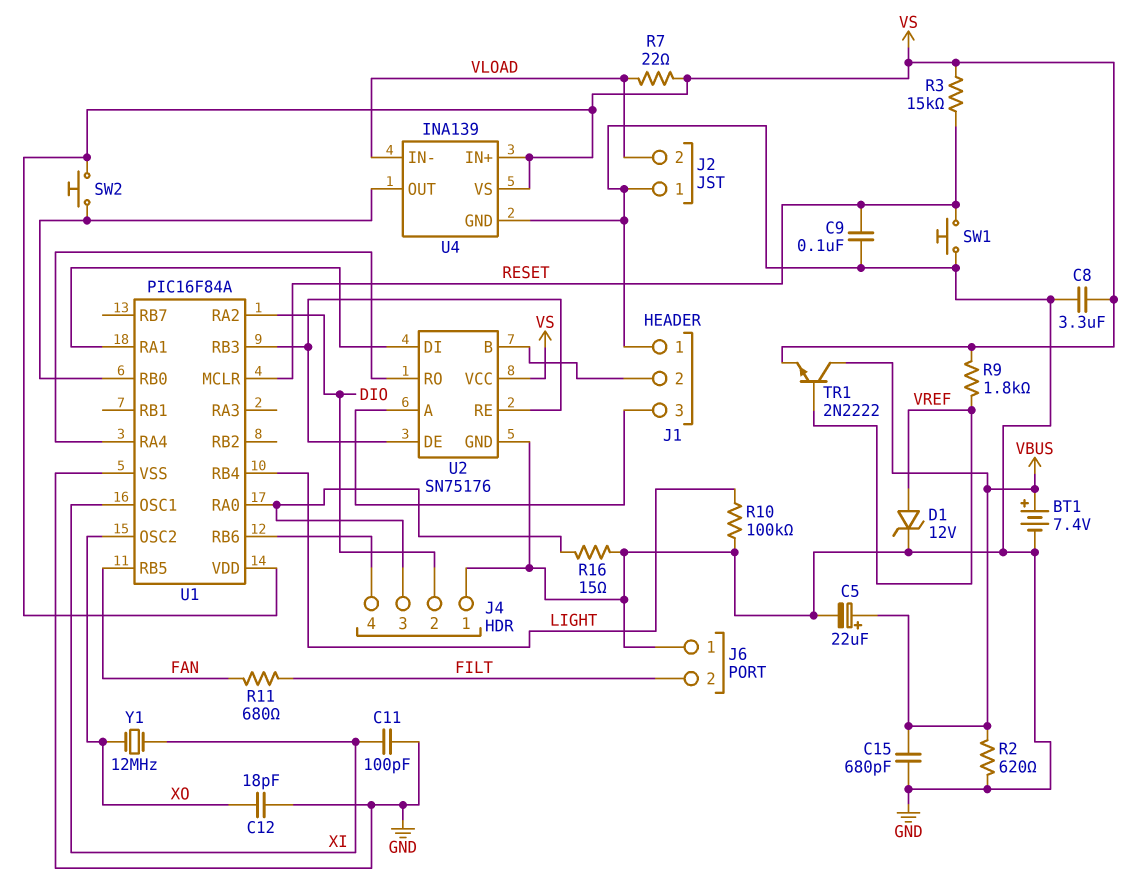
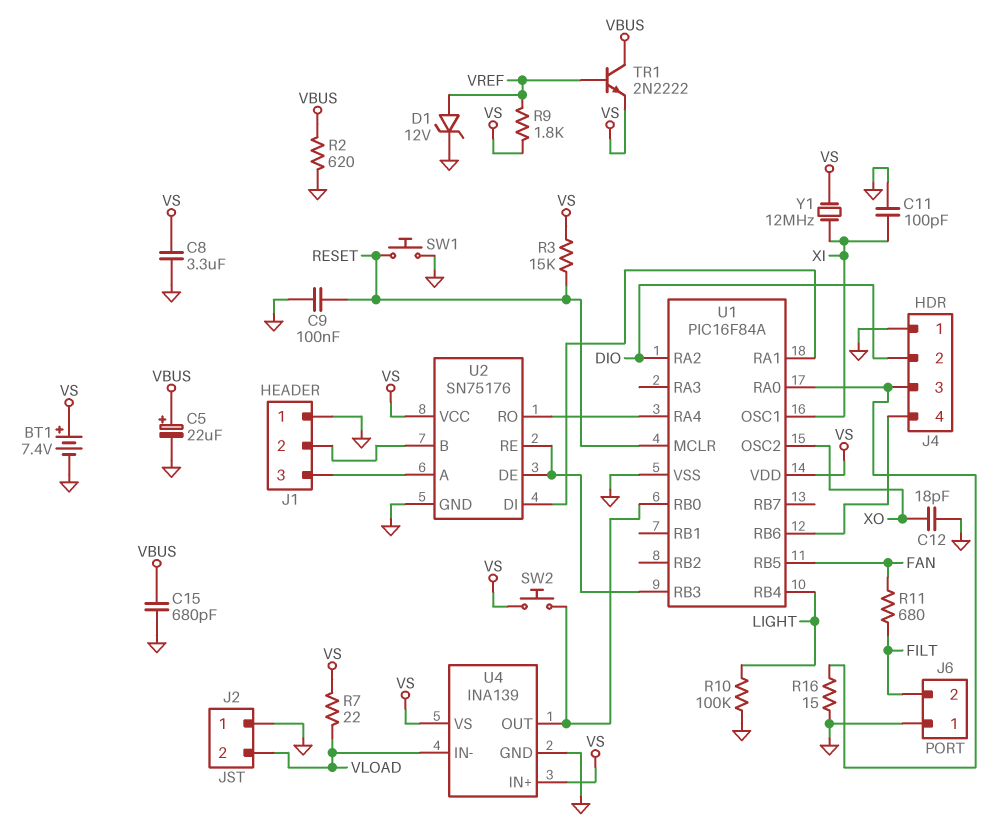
BT1: 7.4V (plus VBUS, minus GND) -> 7.4V (plus VS, minus GND)
Y1: 12MHz (XI, XO) -> 12MHz (VS, XI)

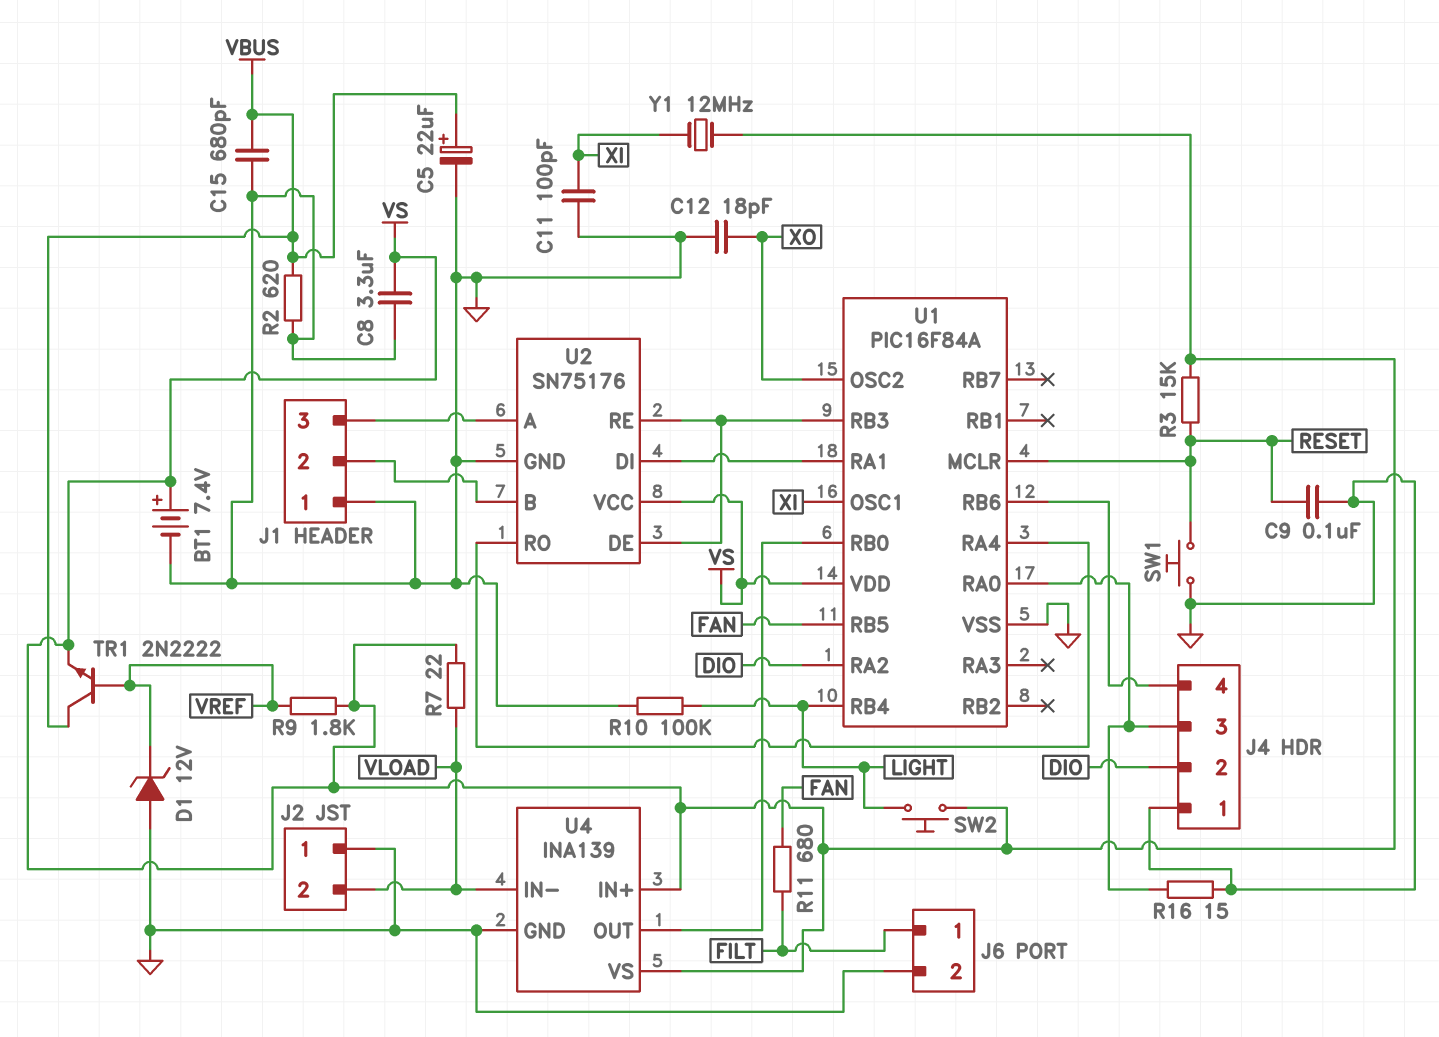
D1: zener 12V (A VREF, K GND) -> zener 12V (A GND, K VREF)
J6 pin 1: GND -> FILT
J6 pin 2: FILT -> GND
SW2: button (U1/RB0, VS) -> button (LIGHT, VS)

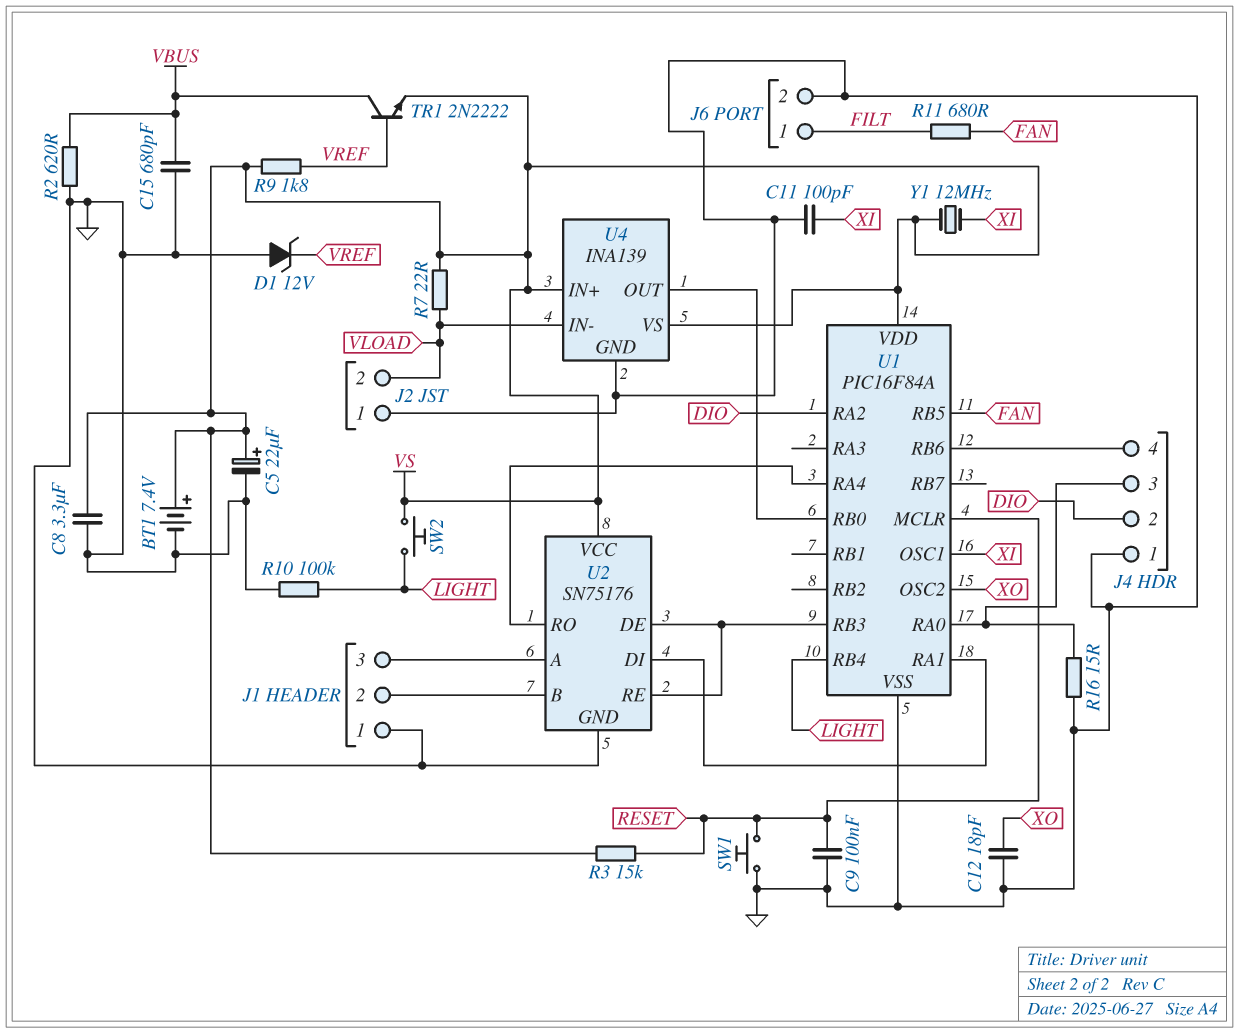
C5: 22uF (plus VBUS, minus GND) -> 22uF (plus VS, minus GND)

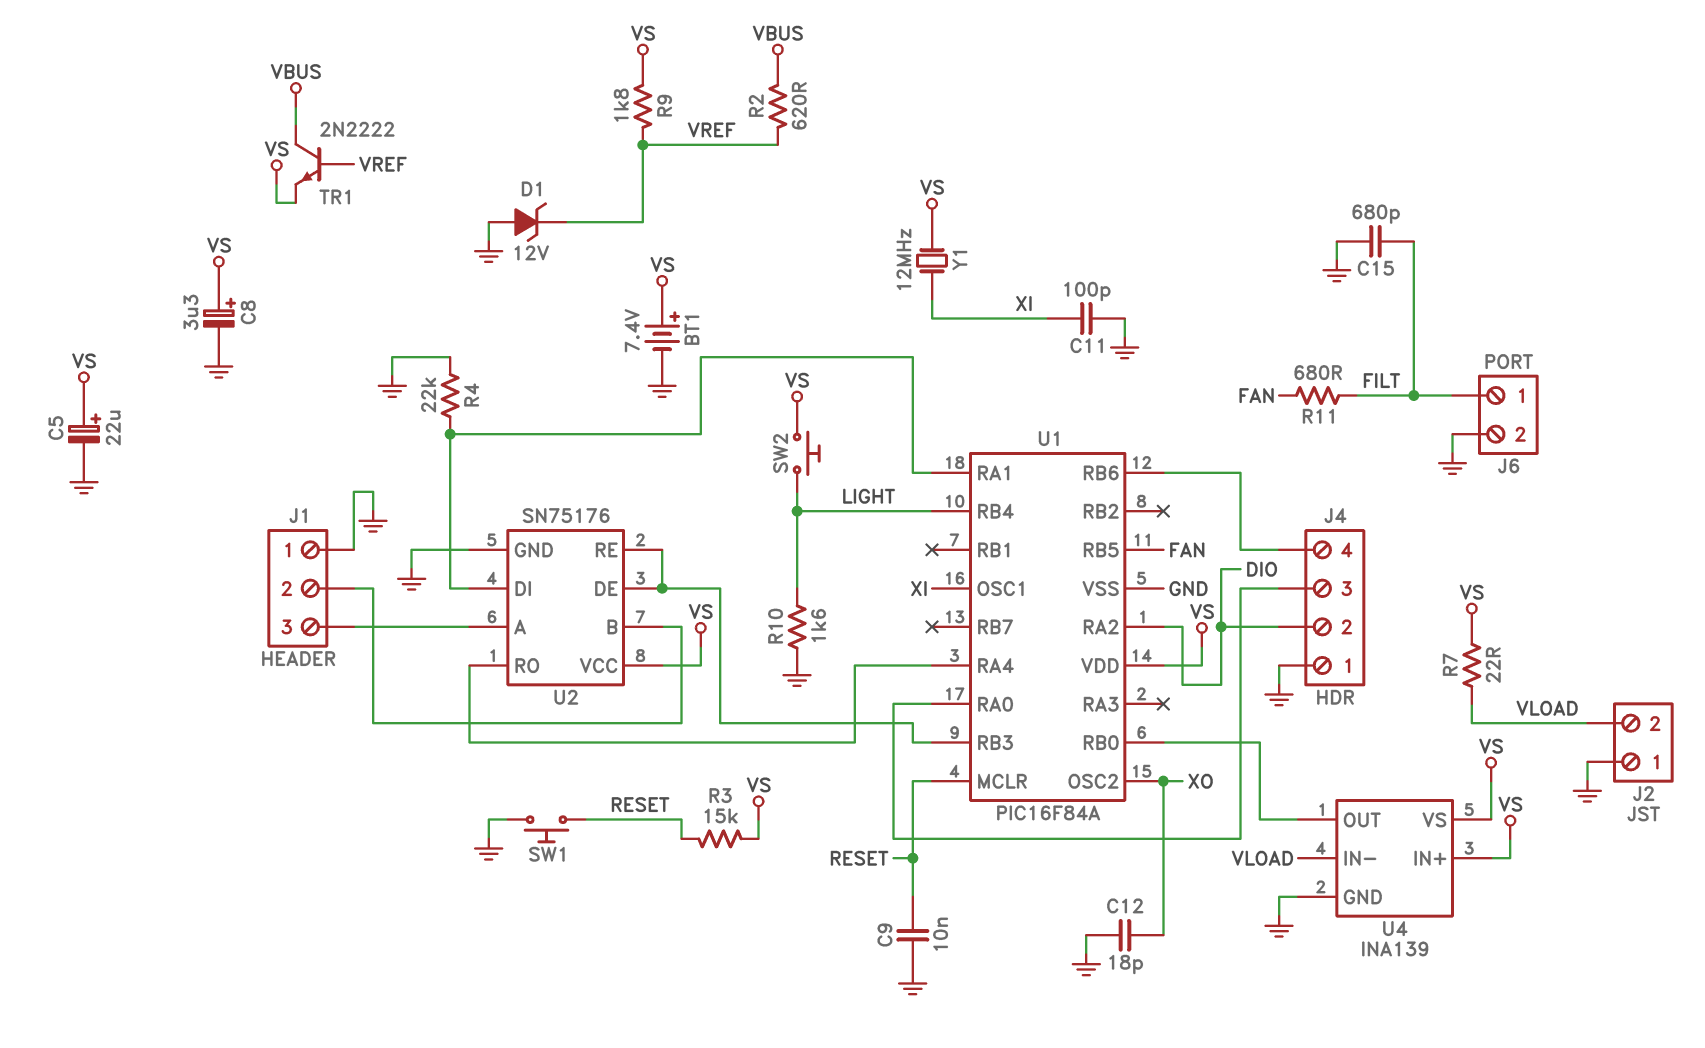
C8: 3.3uF (GND, VS) -> 3.3uF (plus VS, minus GND)
C9: 100nF (GND, RESET) -> 10nF (GND, RESET)
C15: 680pF (GND, VBUS) -> 680pF (FILT, GND)
R2: 620 (GND, VBUS) -> 620 (VBUS, VREF)
R4: none -> 22k (GND, U1/RA1)
R10: 100k (GND, LIGHT) -> 1.6k (GND, LIGHT)
R16: 15 (GND, J4/3) -> none

